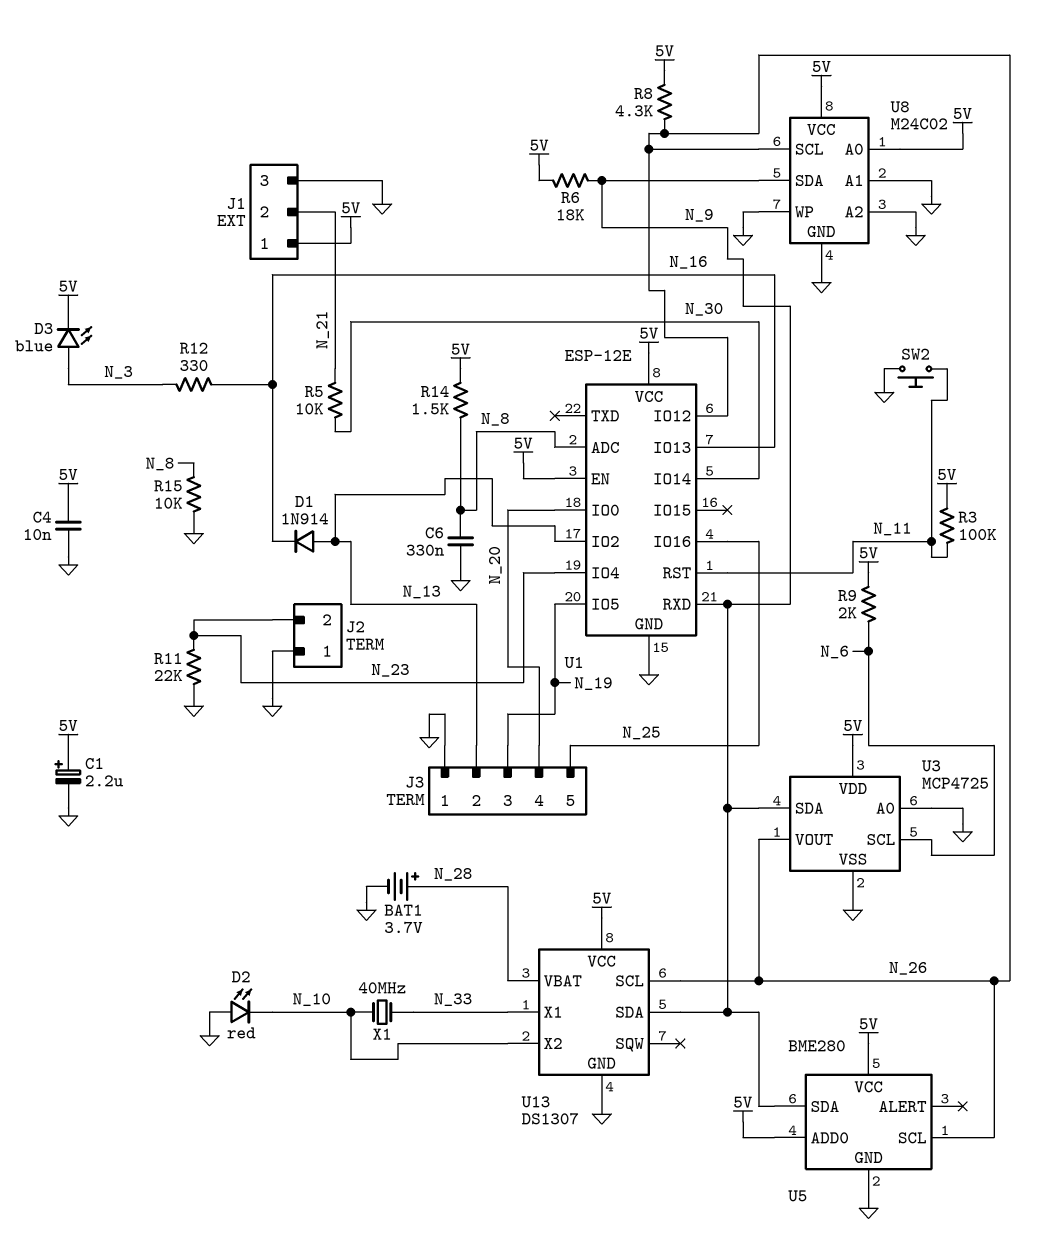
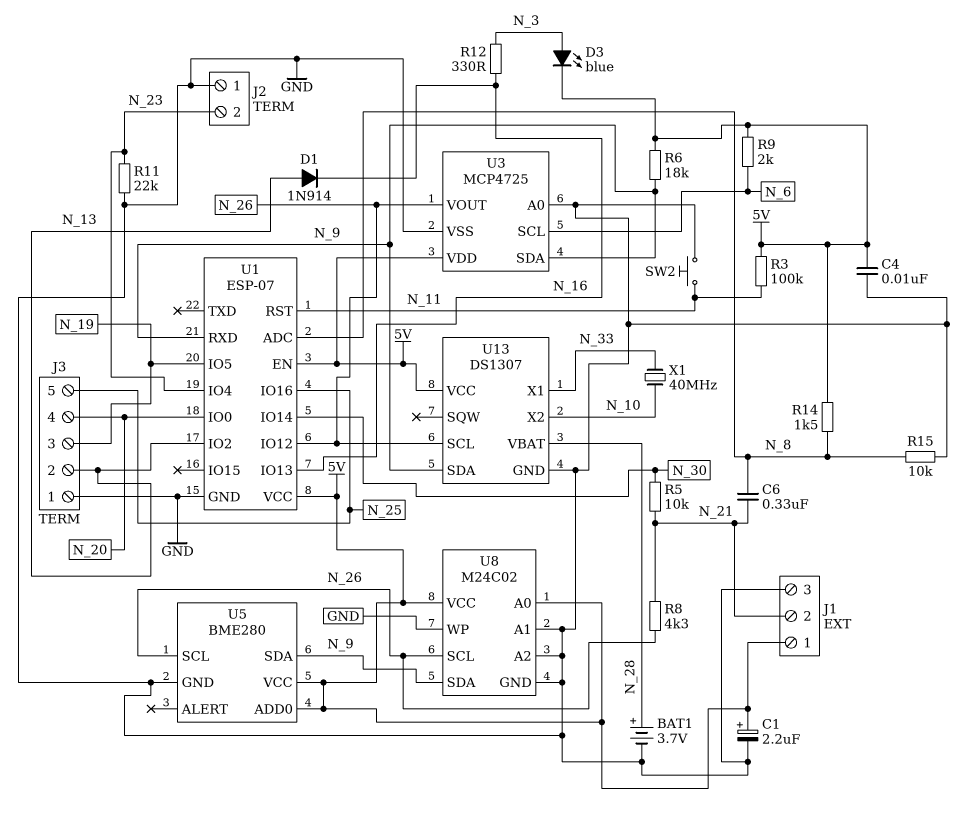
C6: 330nF (GND, N_8) -> 330nF (N_8, N_21)
D2: LED red (A GND, K N_10) -> none
R8: 4.3k (5V, N_26) -> 4.3k (N_21, N_26)
U1: ESP-12E -> ESP-07

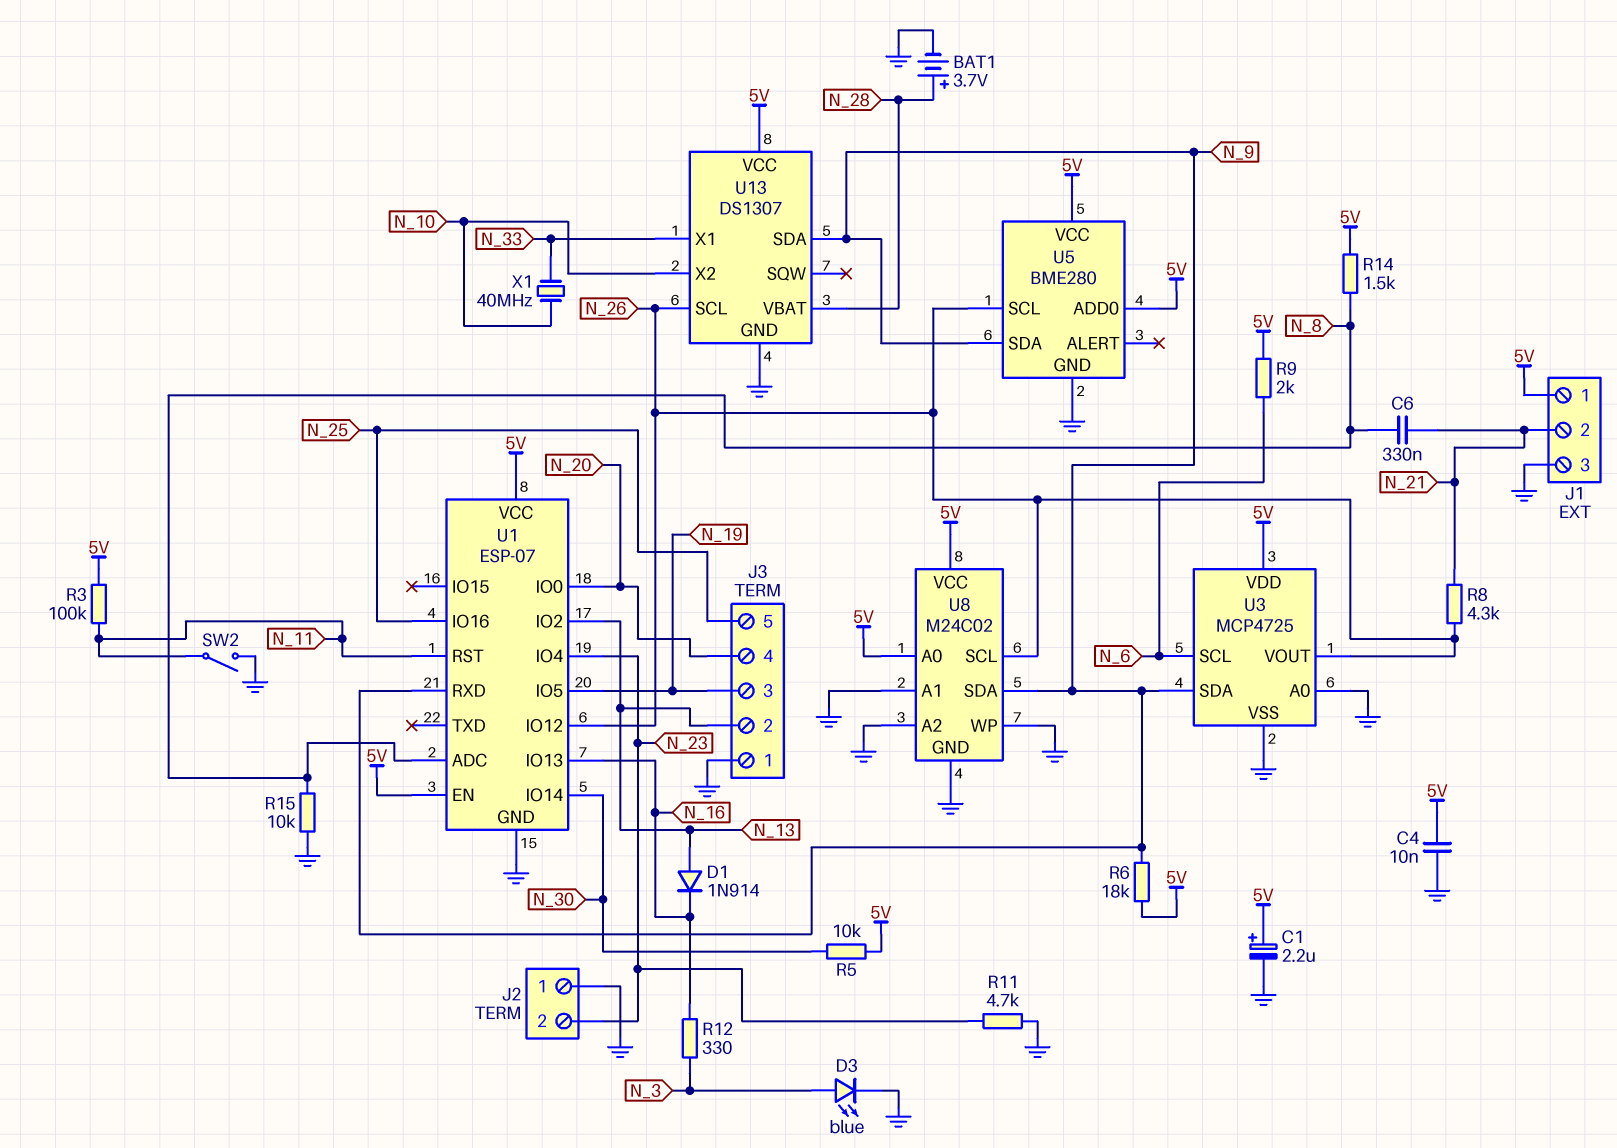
D3: LED blue (A N_3, K 5V) -> LED blue (A N_3, K GND)
R5: 10k (N_21, N_30) -> 10k (5V, N_30)
R11: 22k (GND, N_23) -> 4.7k (GND, N_23)
SW2: button (GND, N_11) -> switch (GND, N_11)

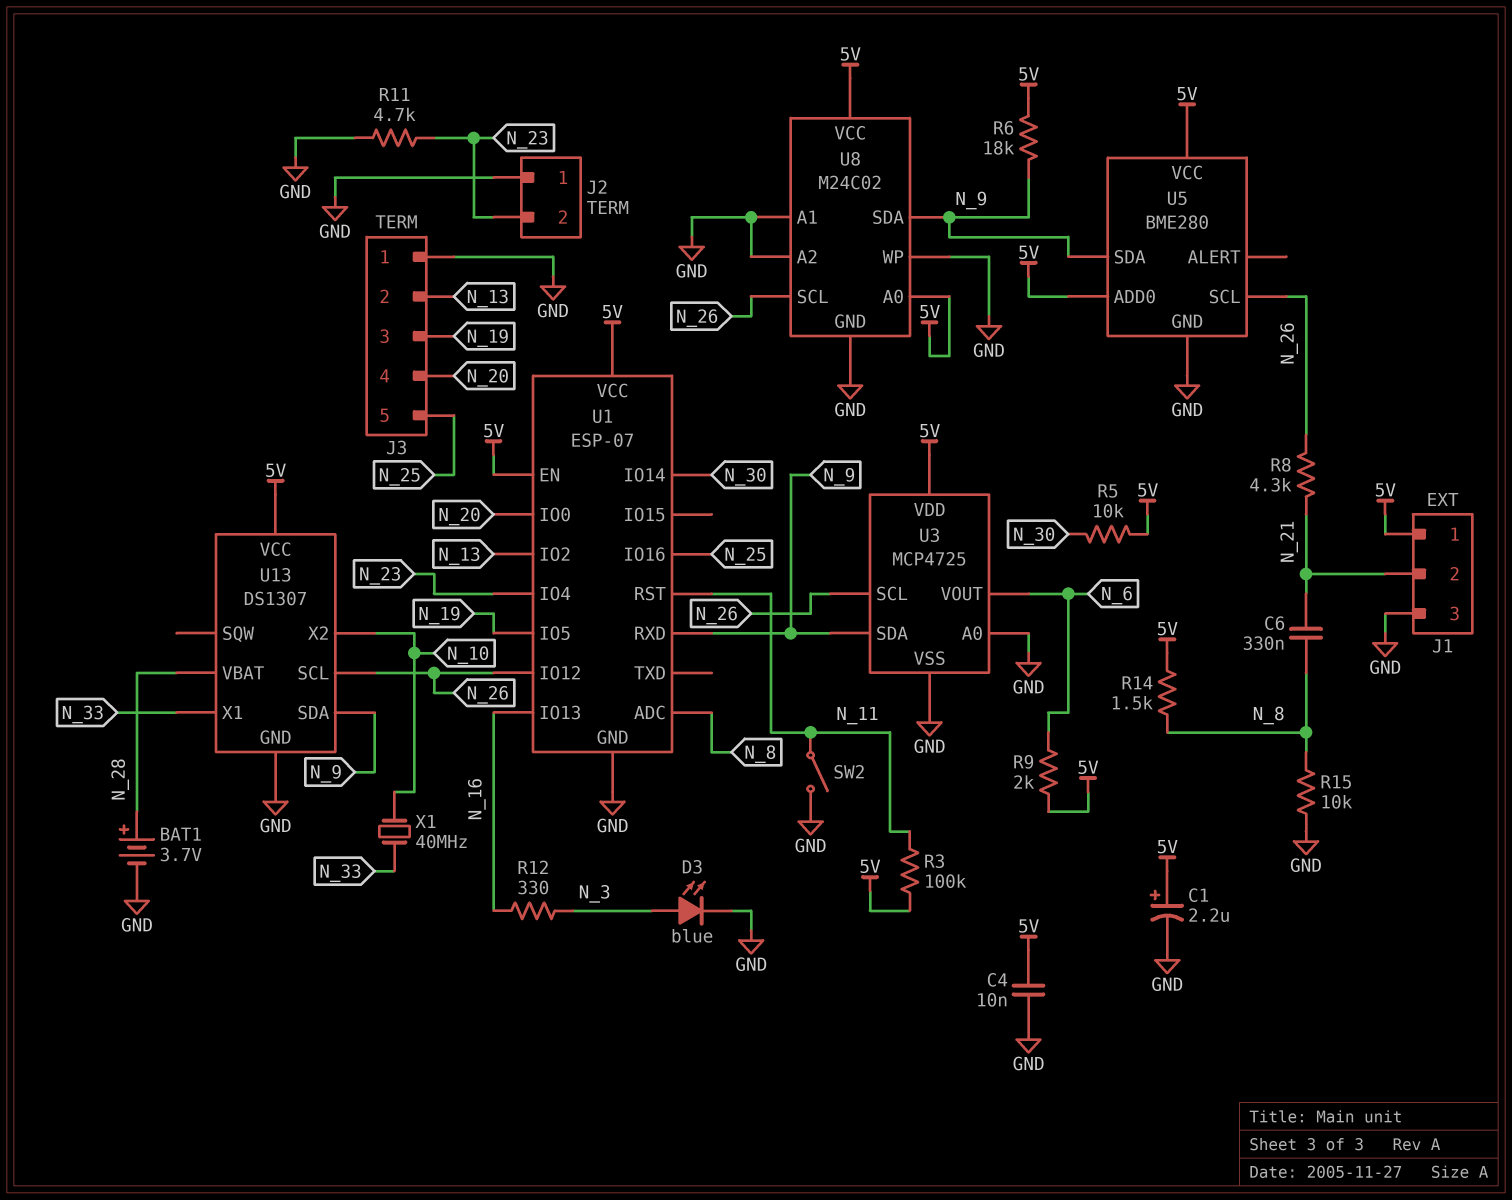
D1: diode 1N914 (A N_13, K N_16) -> none
U3 pin SCL: N_6 -> N_26
U3 pin VOUT: N_26 -> N_6

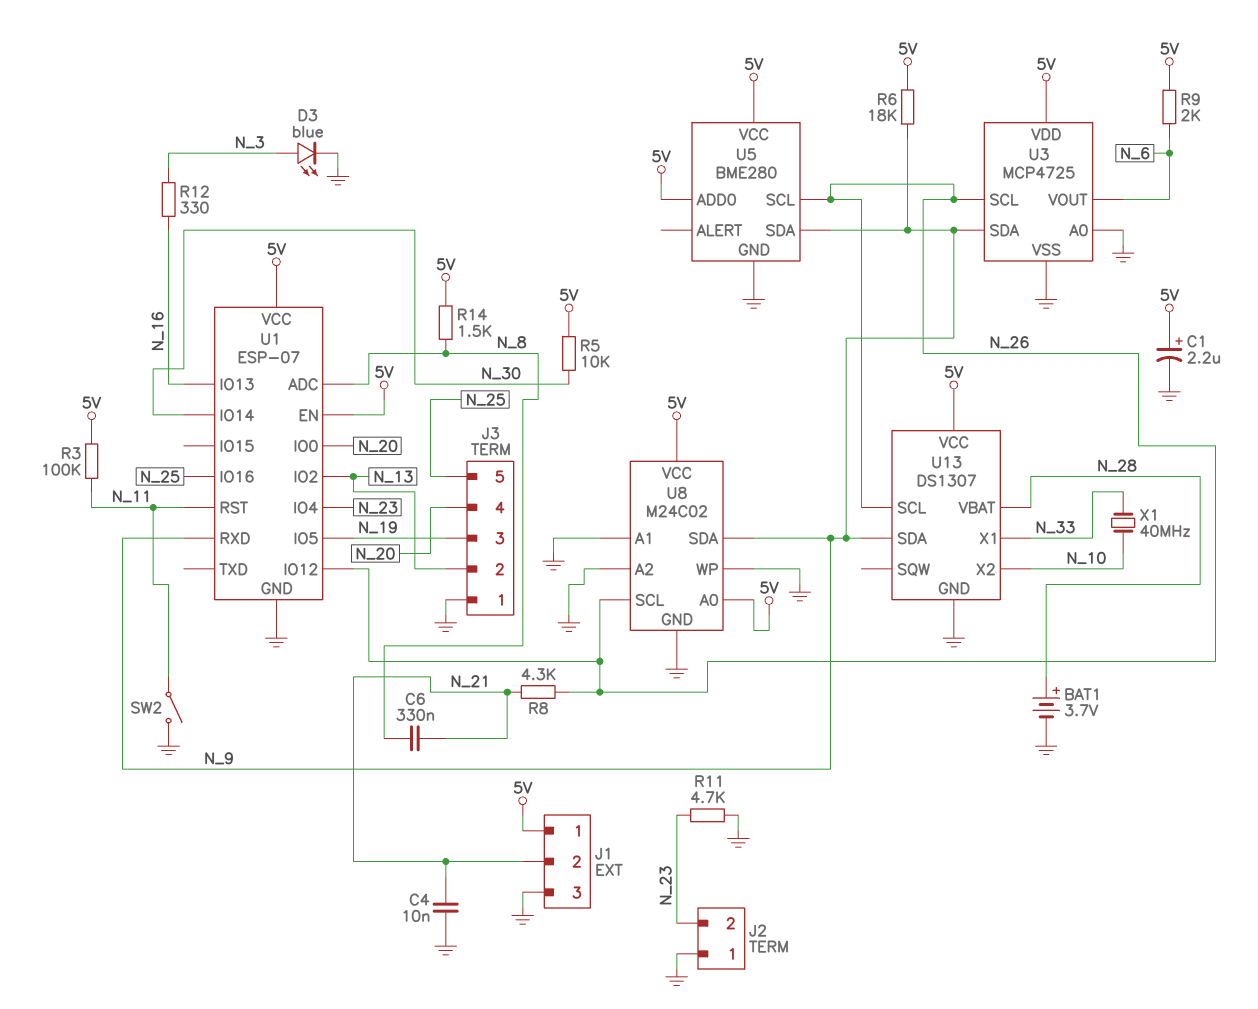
C4: 10nF (5V, GND) -> 10nF (GND, N_21)
R15: 10k (GND, N_8) -> none

